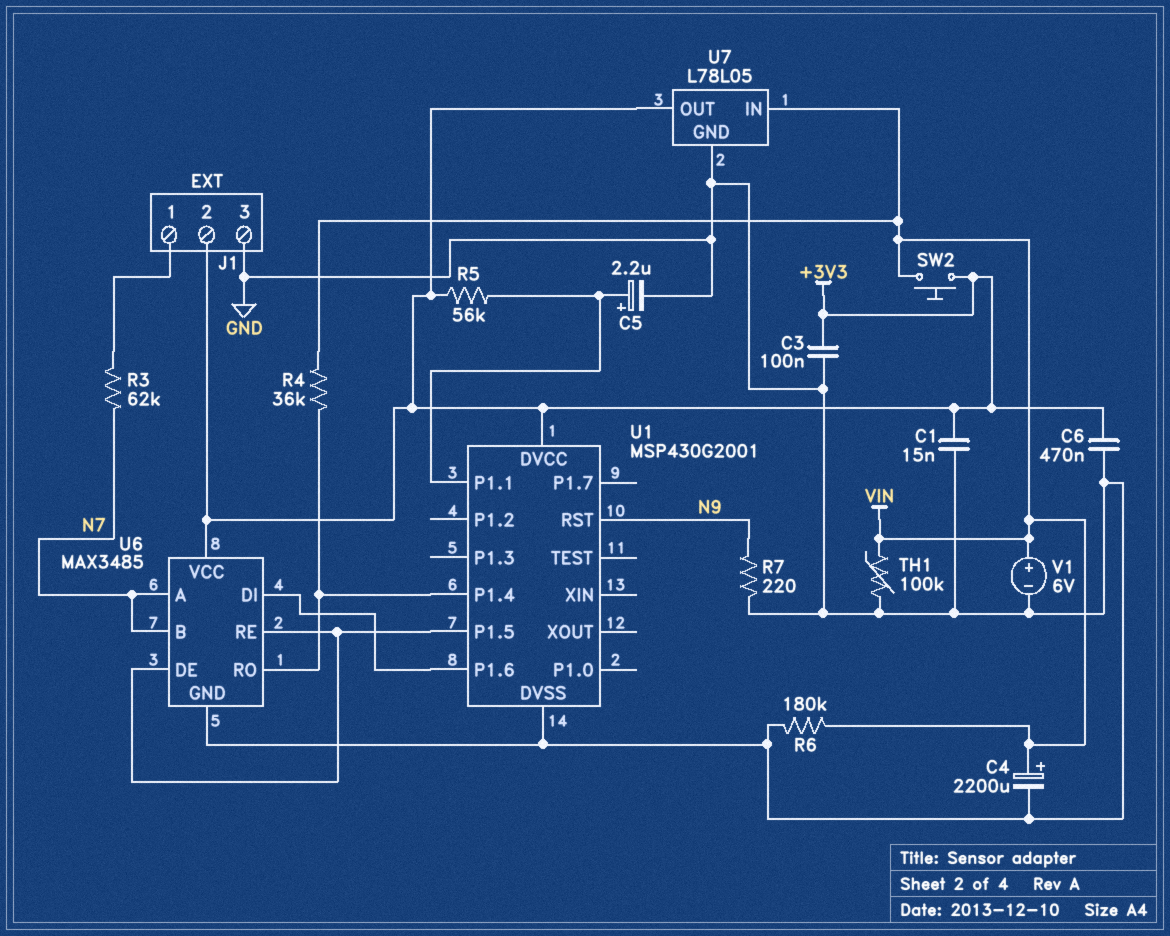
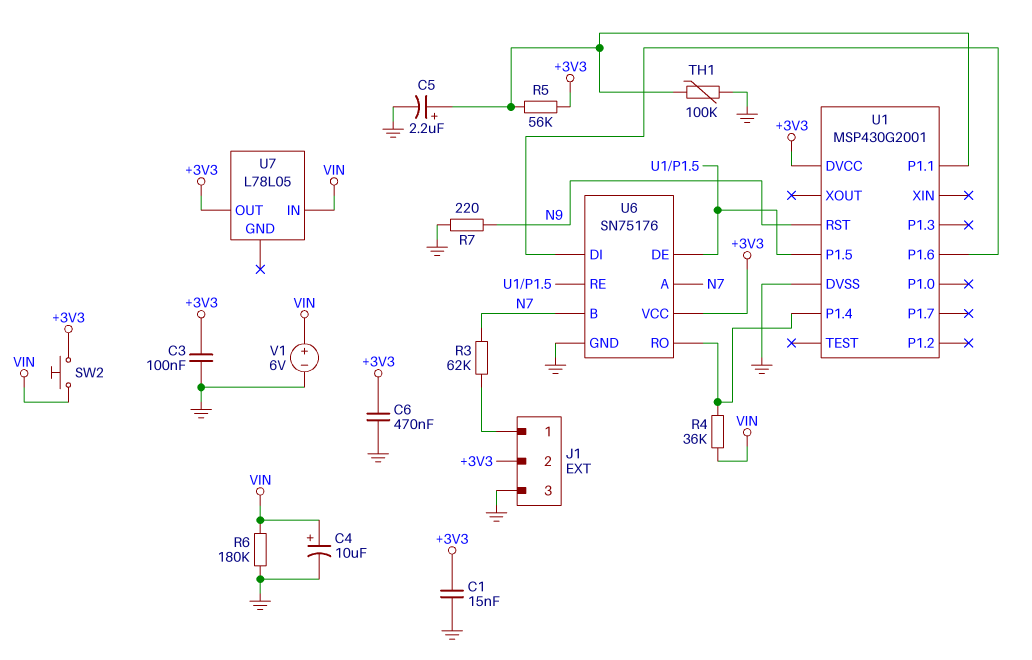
C4: 2200uF (plus VIN, minus GND) -> 10uF (plus VIN, minus GND)
TH1: 100k (GND, VIN) -> 100k (GND, U1/P1.1)
U6: MAX3485 -> SN75176
U7 pin GND: GND -> none

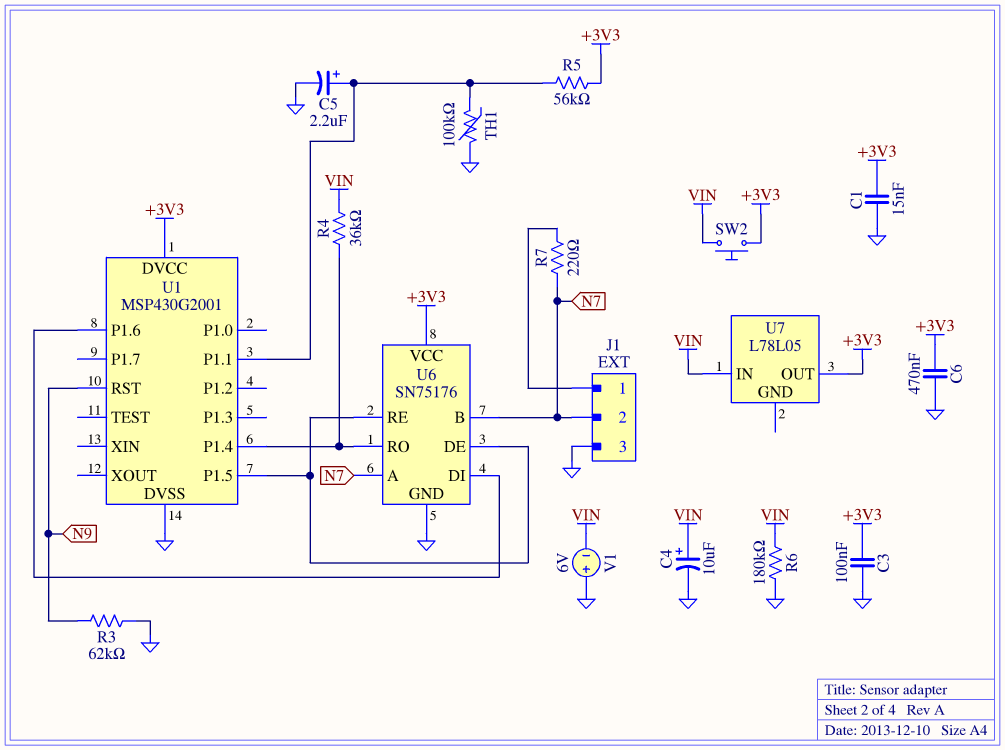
J1 pin 2: +3V3 -> N7
R3: 62k (J1/1, N7) -> 62k (GND, N9)
R7: 220 (GND, N9) -> 220 (J1/1, N7)
V1: 6V (plus VIN, minus GND) -> 6V (plus GND, minus VIN)

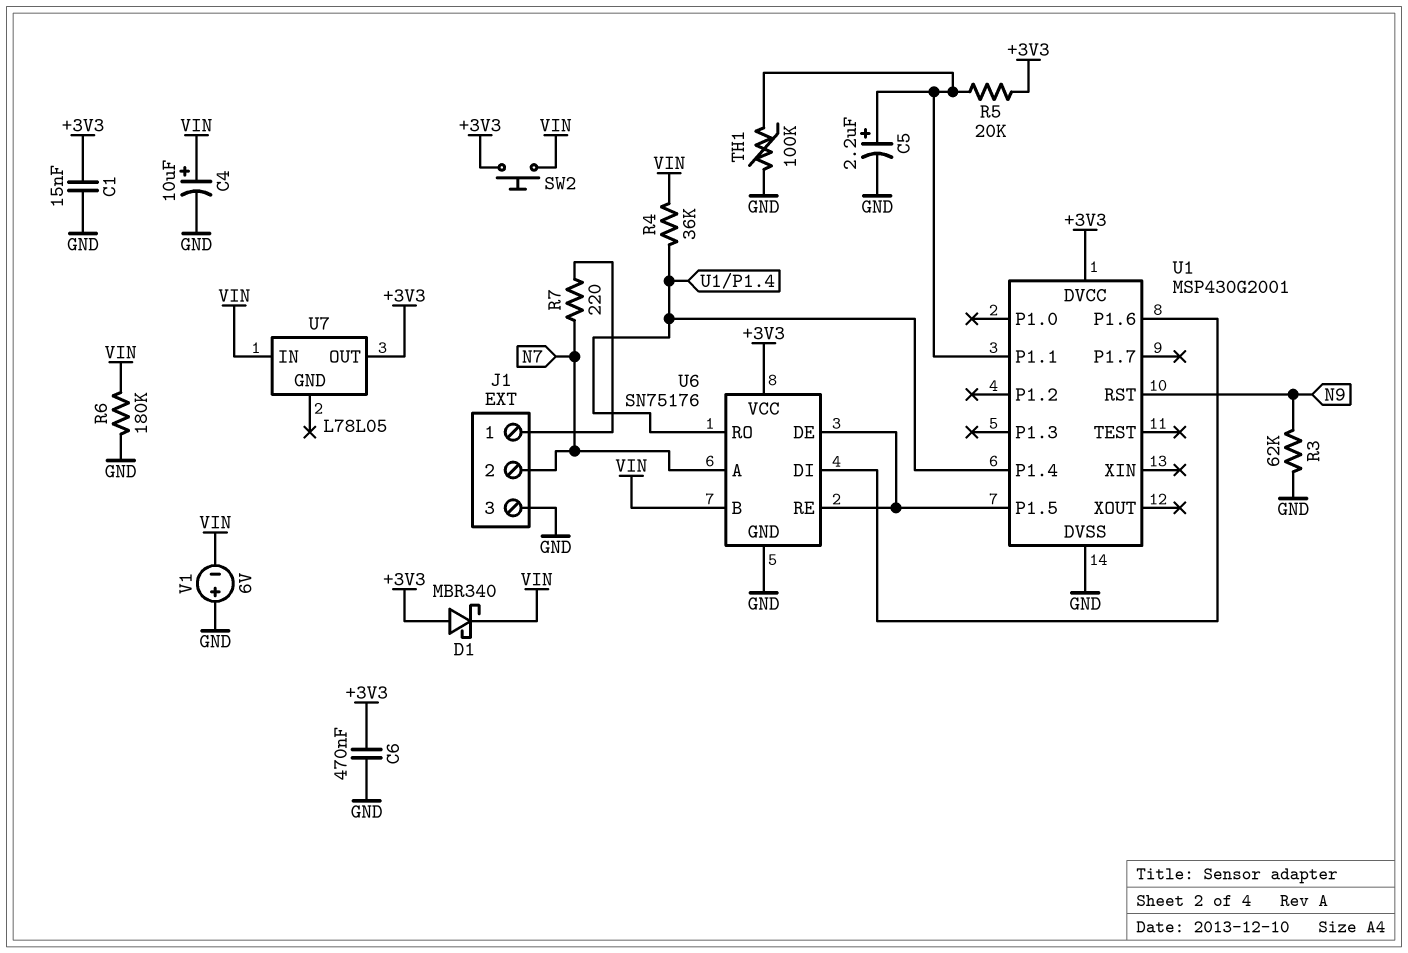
C3: 100nF (+3V3, GND) -> none
D1: none -> schottky MBR340 (A +3V3, K VIN)
R5: 56k (+3V3, U1/P1.1) -> 20k (+3V3, U1/P1.1)
U6 pin B: N7 -> VIN

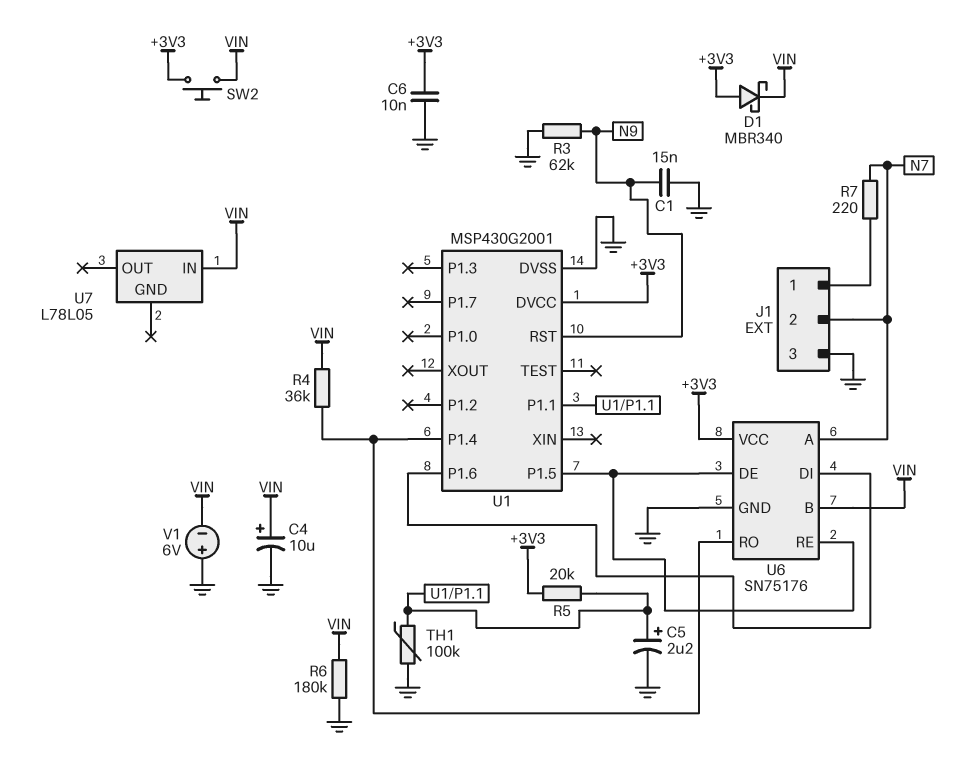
C1: 15nF (+3V3, GND) -> 15nF (GND, N9)
C6: 470nF (+3V3, GND) -> 10nF (+3V3, GND)
U7 pin OUT: +3V3 -> none

